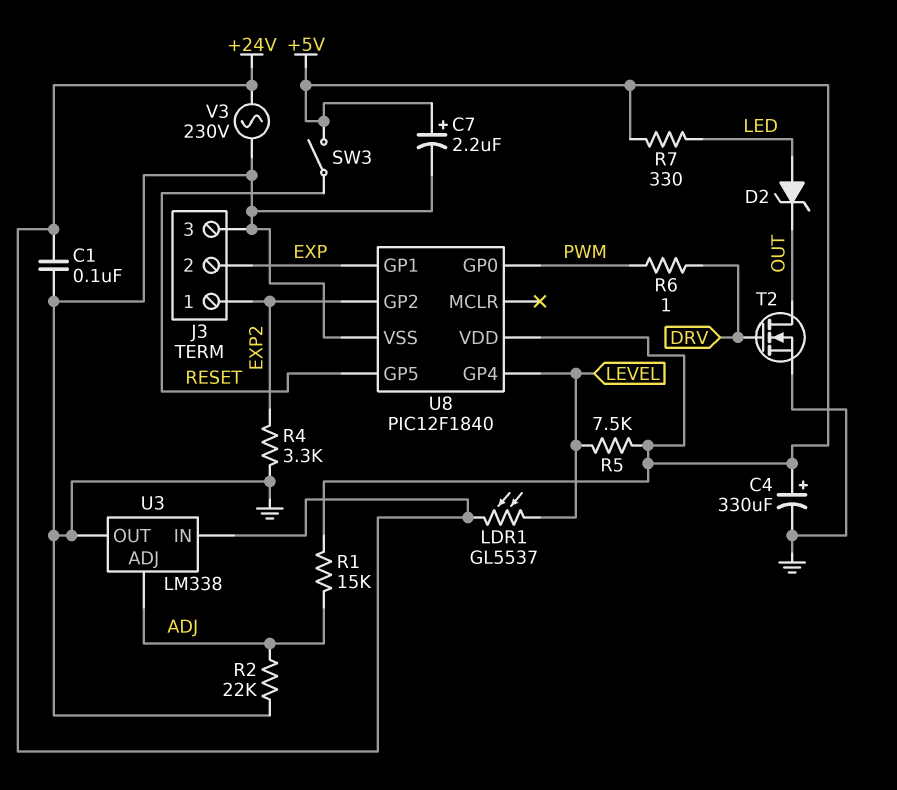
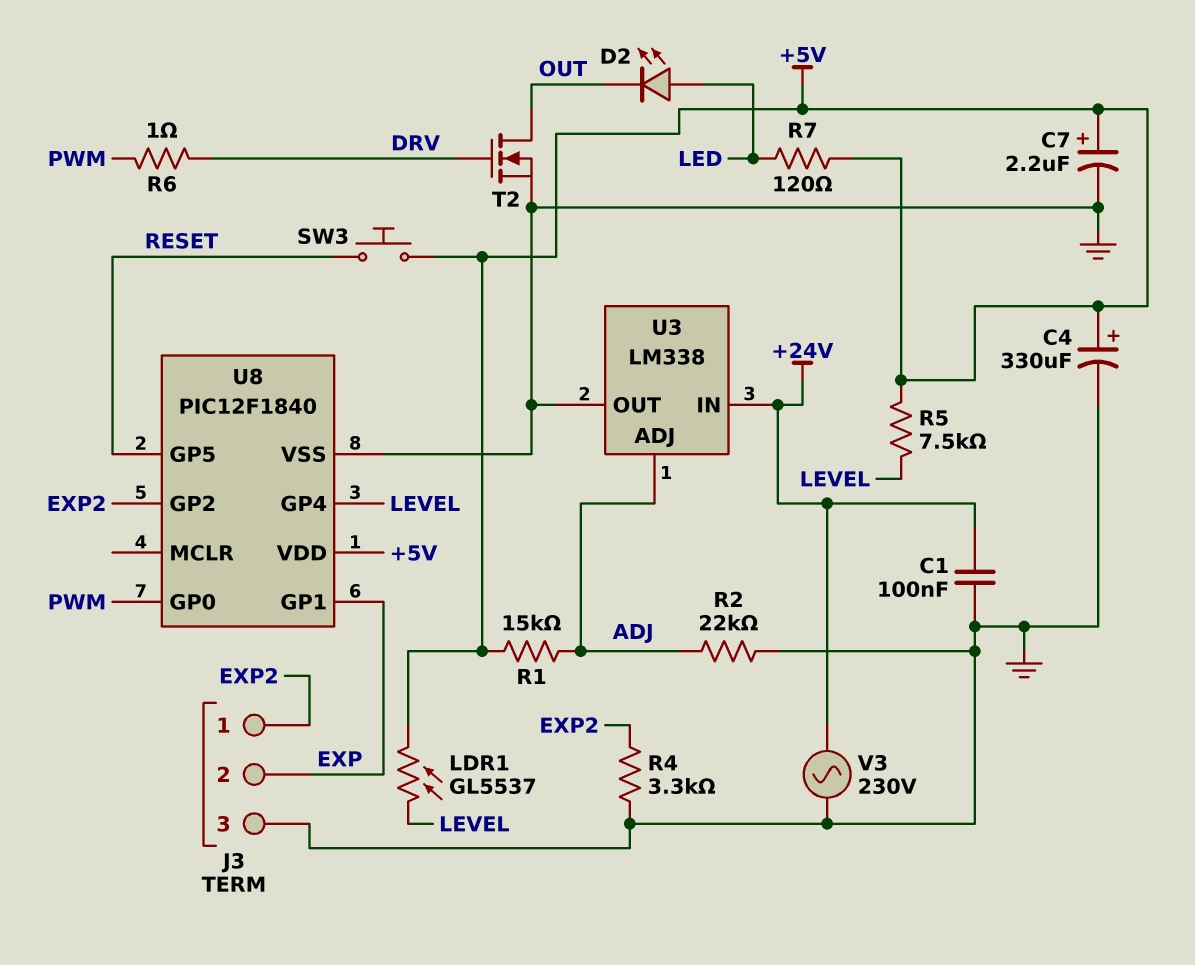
D2: zener (A LED, K OUT) -> LED (A LED, K OUT)
LDR1: GL5537 (+24V, LEVEL) -> GL5537 (+5V, LEVEL)
R7: 330 (+5V, LED) -> 120 (+5V, LED)
SW3: switch (+5V, RESET) -> button (+5V, RESET)

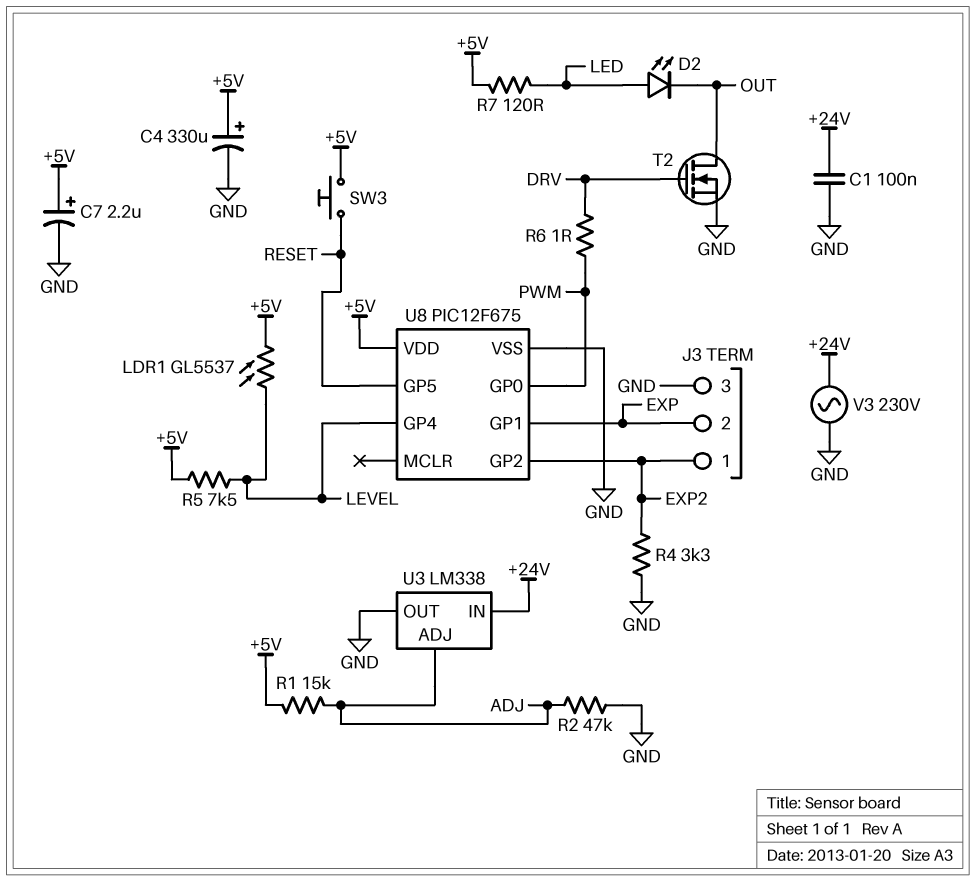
R2: 22k (ADJ, GND) -> 47k (ADJ, GND)
U8: PIC12F1840 -> PIC12F675

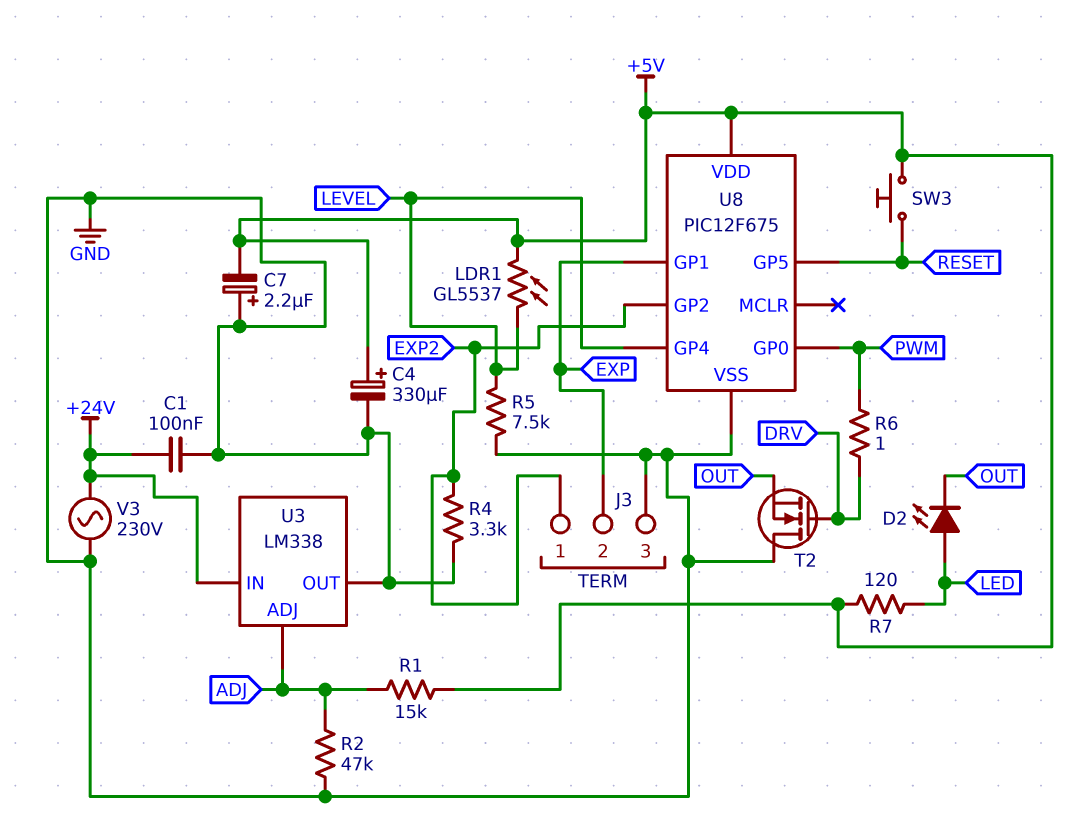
C7: 2.2uF (plus +5V, minus GND) -> 2.2uF (plus GND, minus +5V)
R5: 7.5k (+5V, LEVEL) -> 7.5k (GND, LEVEL)
T2: NMOS (G DRV, D OUT, S GND) -> NMOS (G DRV, D GND, S OUT)

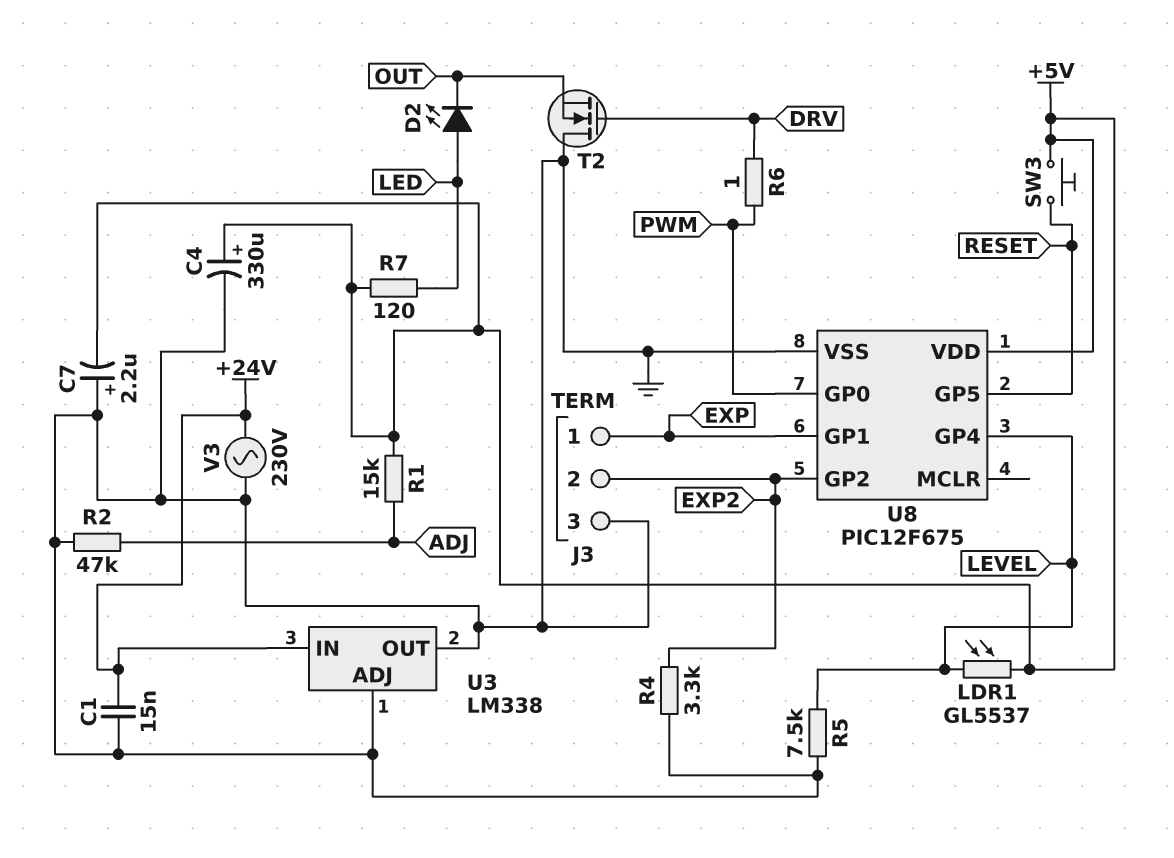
C1: 100nF (+24V, GND) -> 15nF (+24V, GND)
J3 pin 1: EXP2 -> EXP
J3 pin 2: EXP -> EXP2
U3 pin ADJ: ADJ -> GND

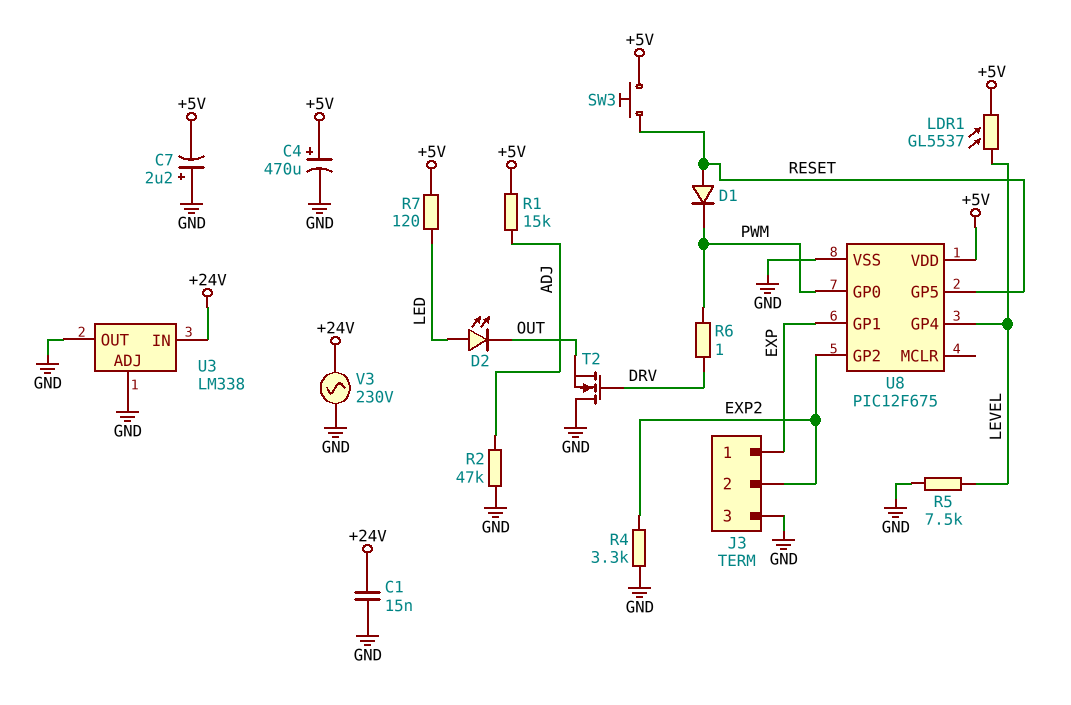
C4: 330uF (plus +5V, minus GND) -> 470uF (plus +5V, minus GND)
D1: none -> diode (A RESET, K PWM)

